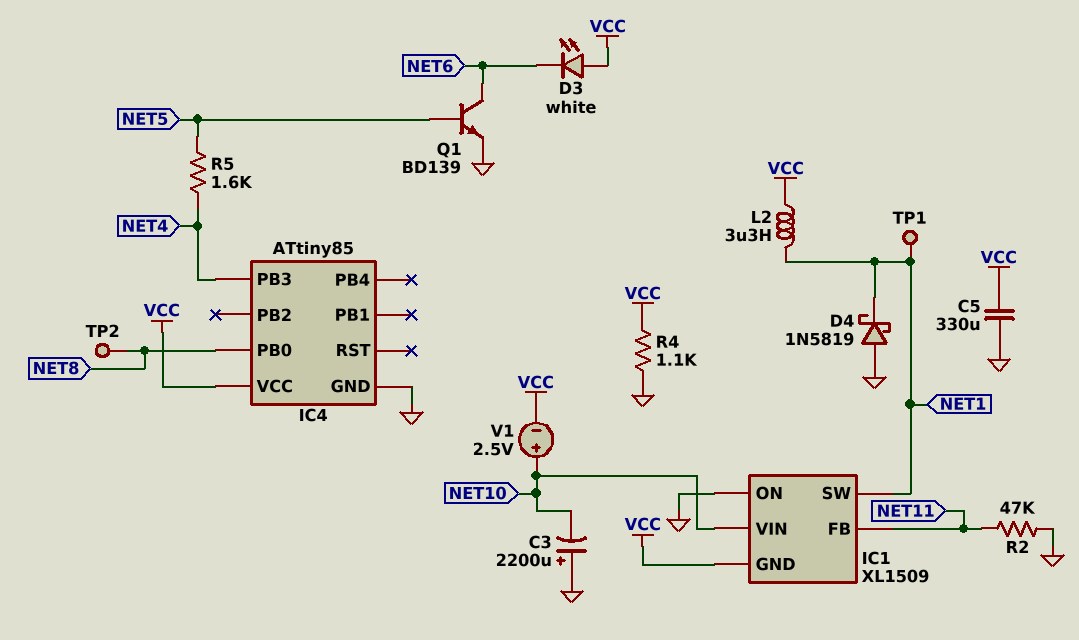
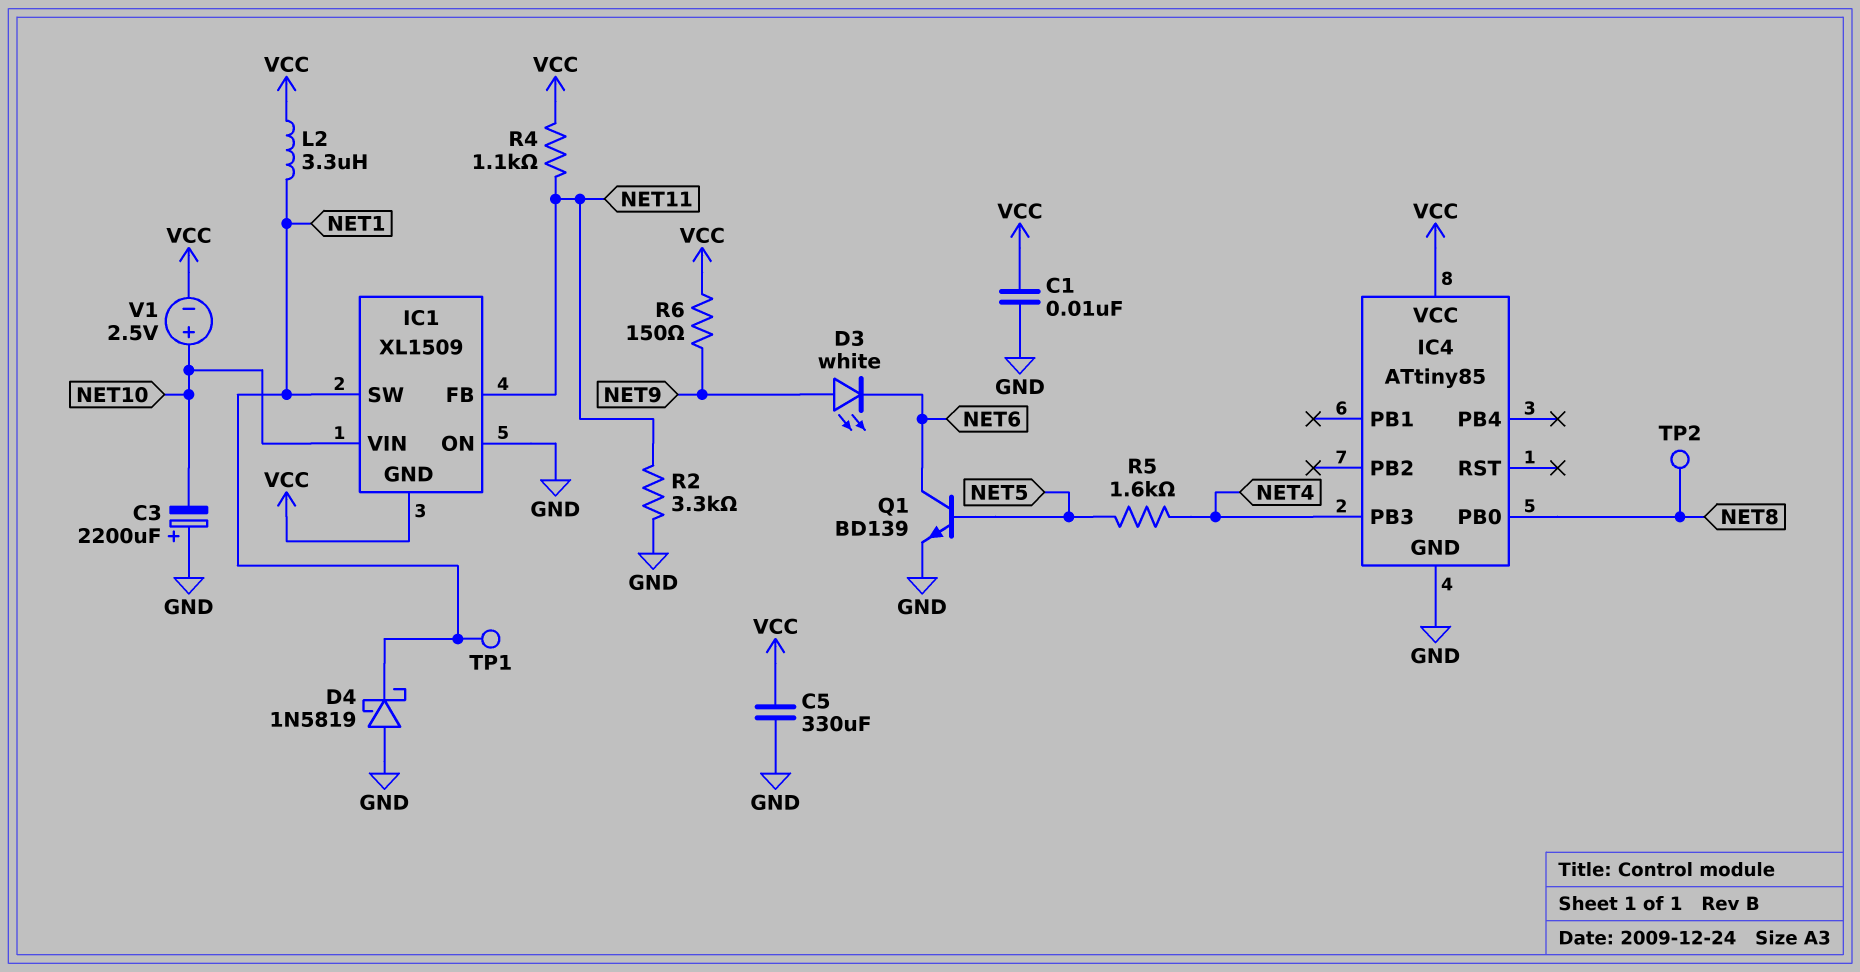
C1: none -> 10nF (GND, VCC)
D3: LED white (A VCC, K NET6) -> LED white (A NET9, K NET6)
R2: 47k (GND, NET11) -> 3.3k (GND, NET11)
R4: 1.1k (GND, VCC) -> 1.1k (NET11, VCC)
R6: none -> 150 (NET9, VCC)

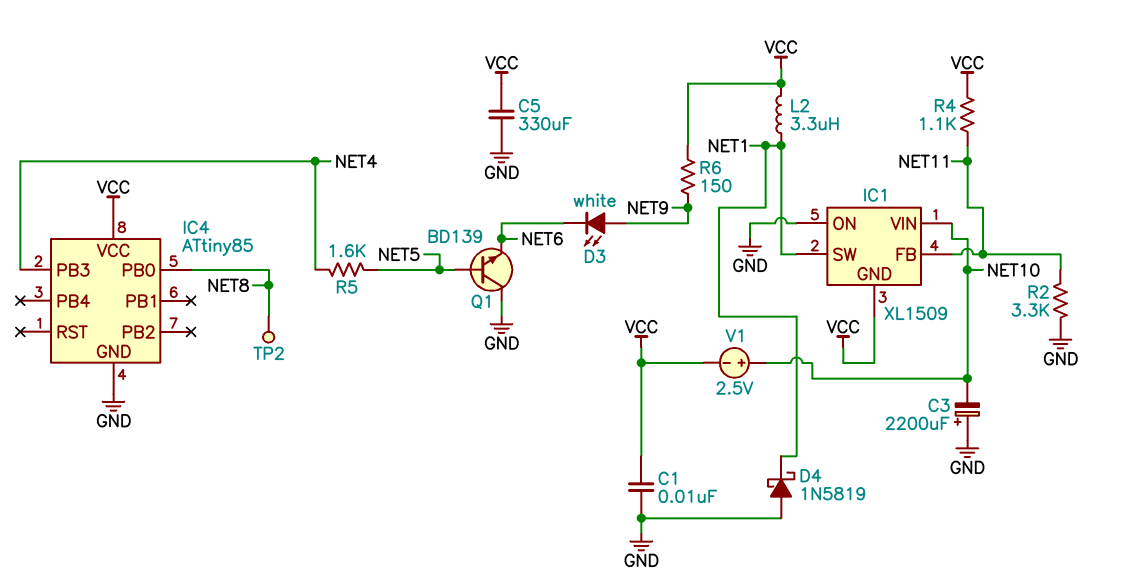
Q1: NPN BD139 (B NET5, C NET6, E GND) -> NPN BD139 (B NET5, C GND, E NET6)
TP1: test point (NET1) -> none

